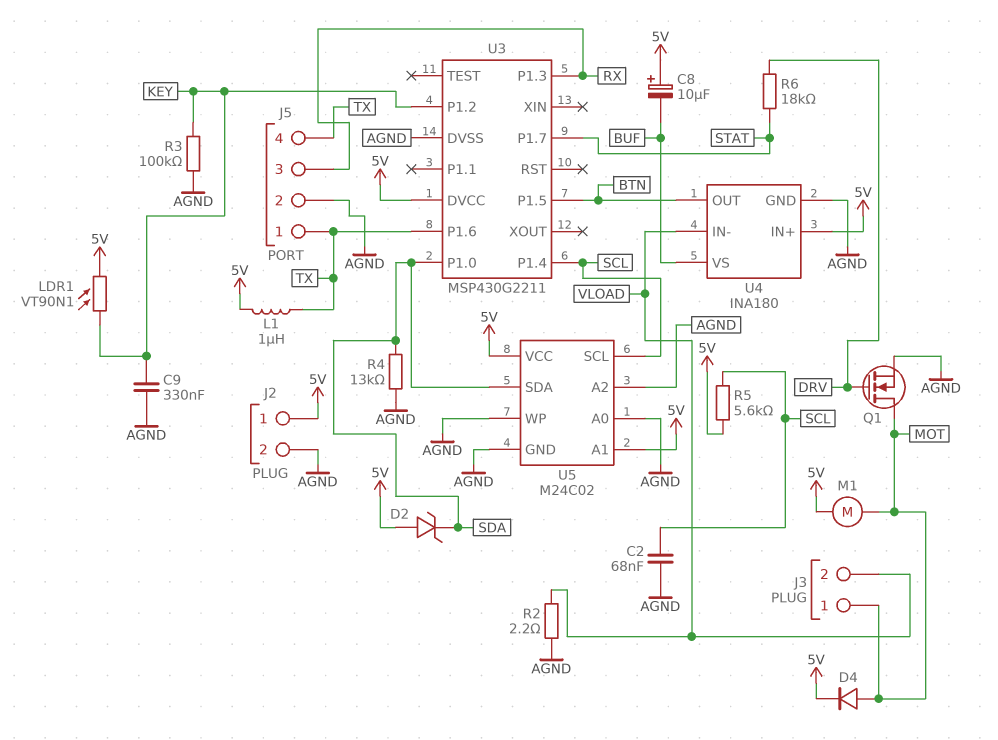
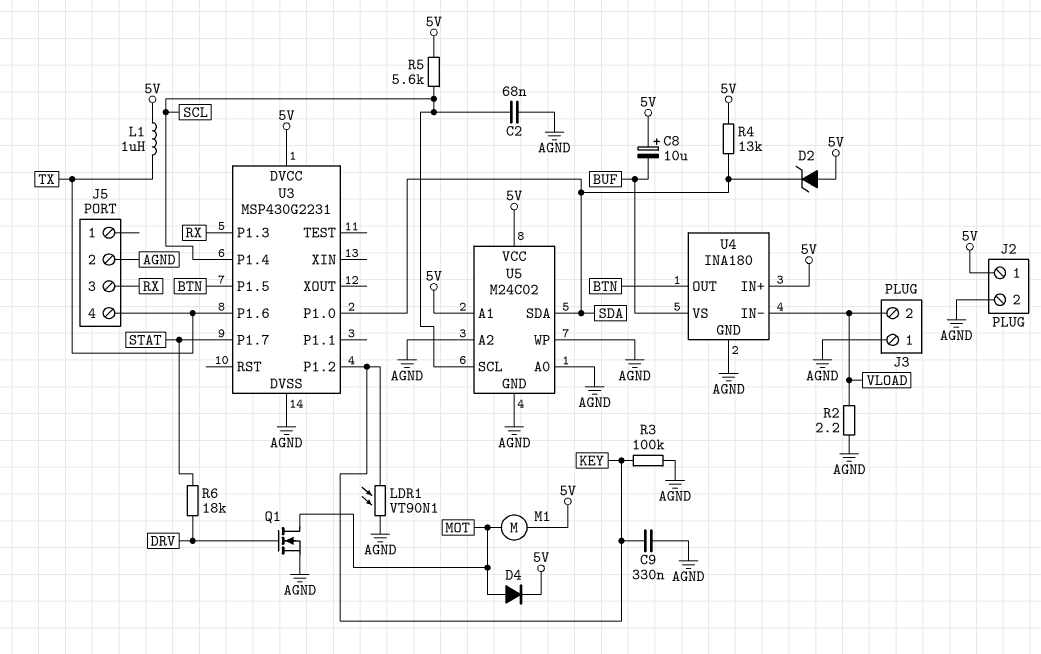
J3 pin 1: MOT -> AGND
J5 pin 1: TX -> none
LDR1: VT90N1 (5V, KEY) -> VT90N1 (AGND, KEY)
R4: 13k (AGND, SDA) -> 13k (5V, SDA)
U3: MSP430G2211 -> MSP430G2231

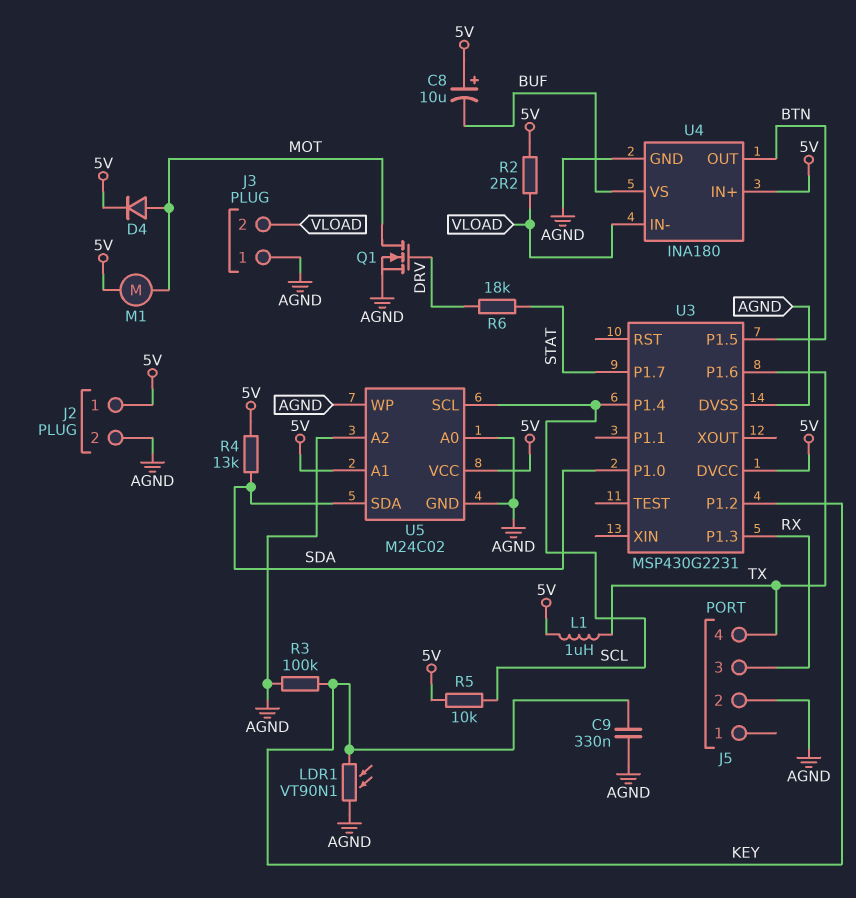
C2: 68nF (AGND, SCL) -> none
D2: zener (A 5V, K SDA) -> none
R2: 2.2 (AGND, VLOAD) -> 2.2 (5V, VLOAD)
R5: 5.6k (5V, SCL) -> 10k (5V, SCL)

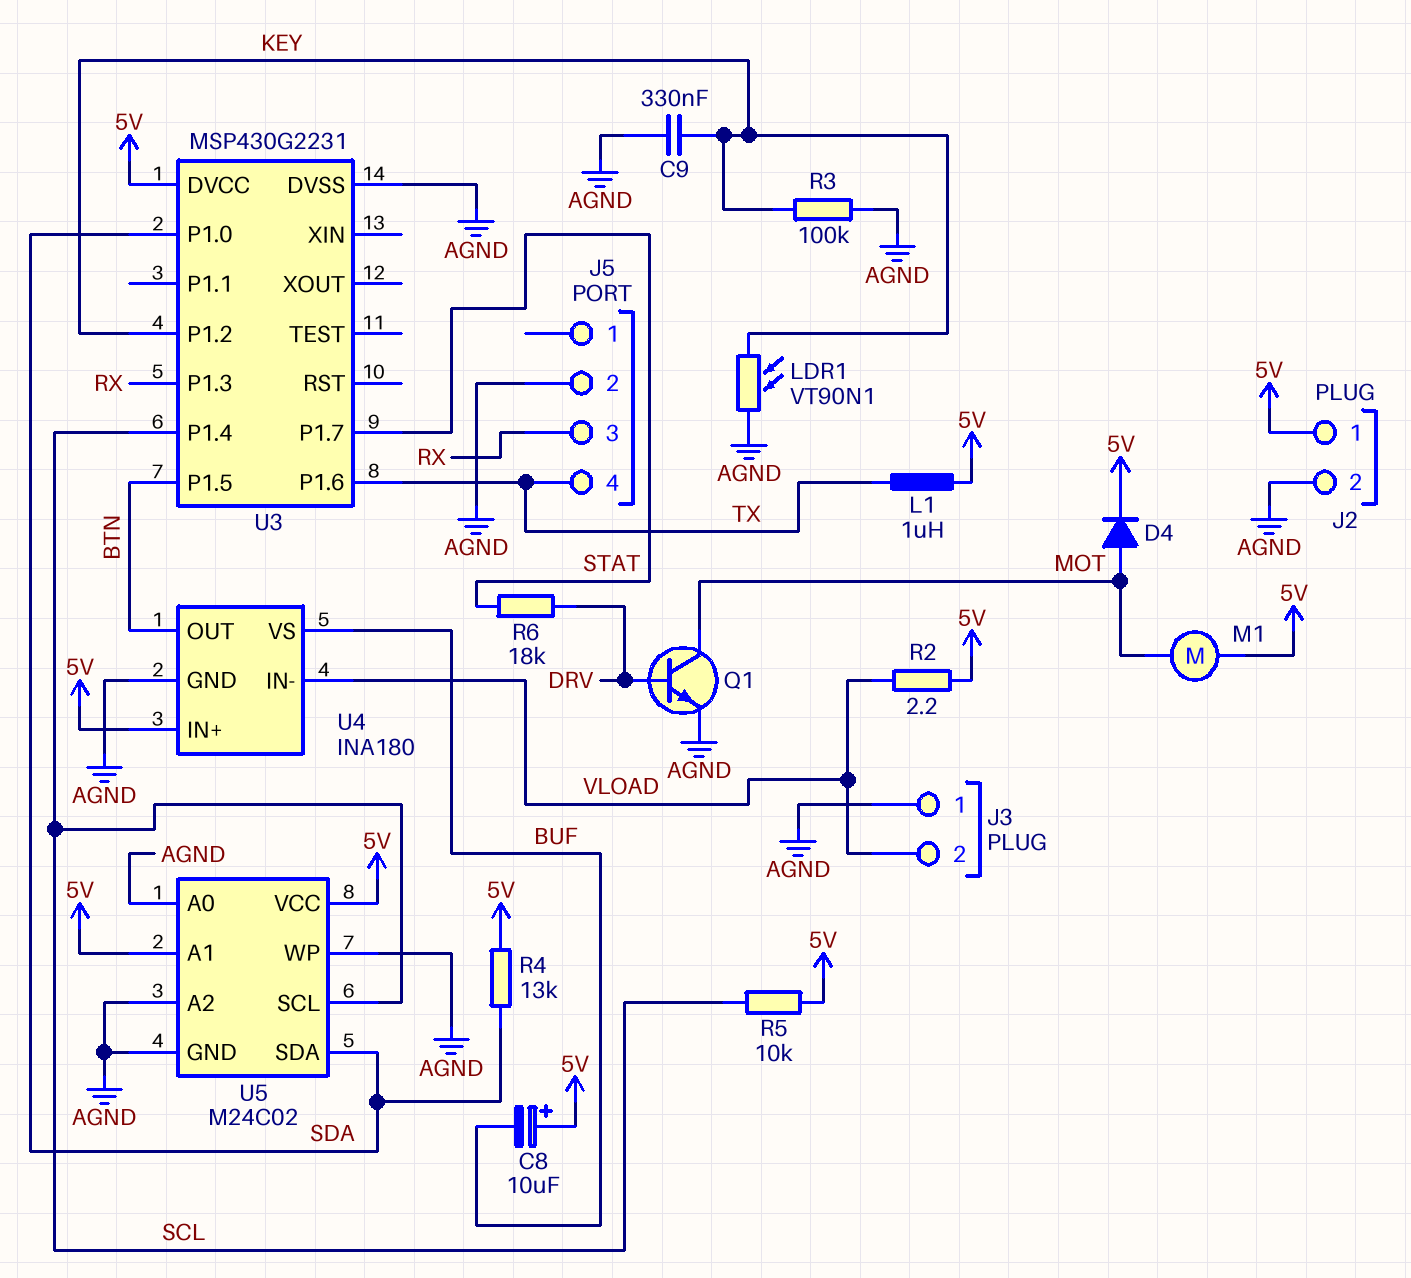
Q1: NMOS (G DRV, D MOT, S AGND) -> NPN (B DRV, C MOT, E AGND)

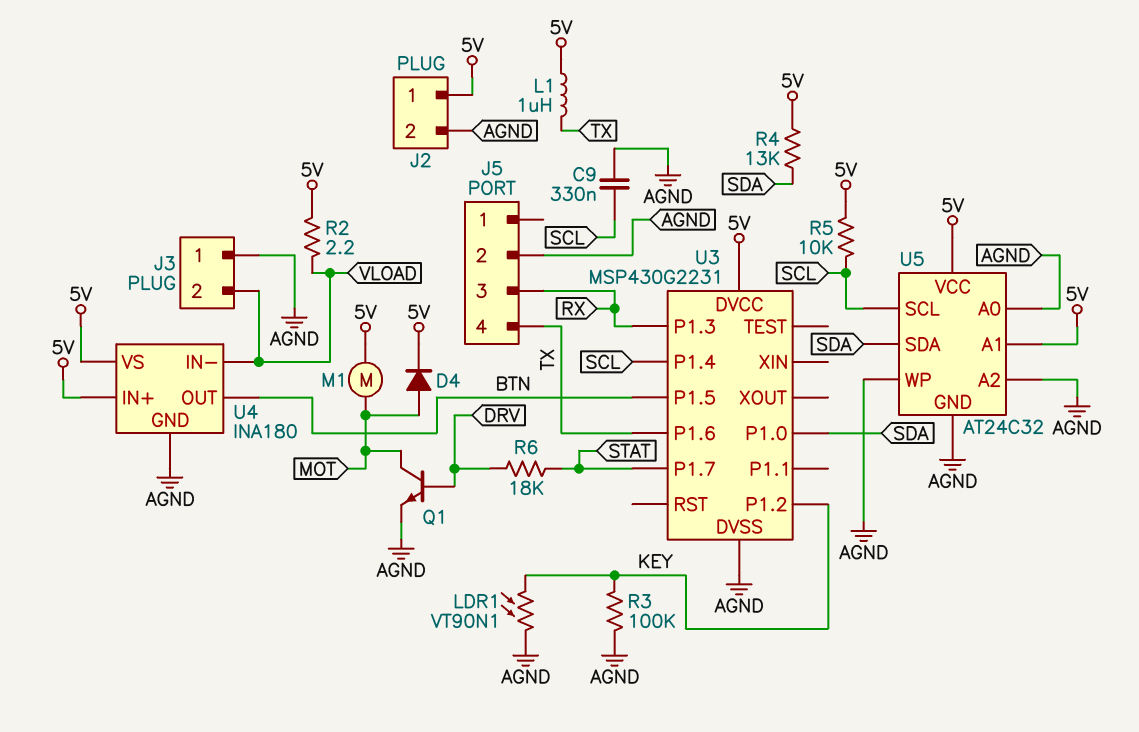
C8: 10uF (plus 5V, minus BUF) -> none
C9: 330nF (AGND, KEY) -> 330nF (AGND, SCL)
U4 pin VS: BUF -> 5V
U5: M24C02 -> AT24C32

